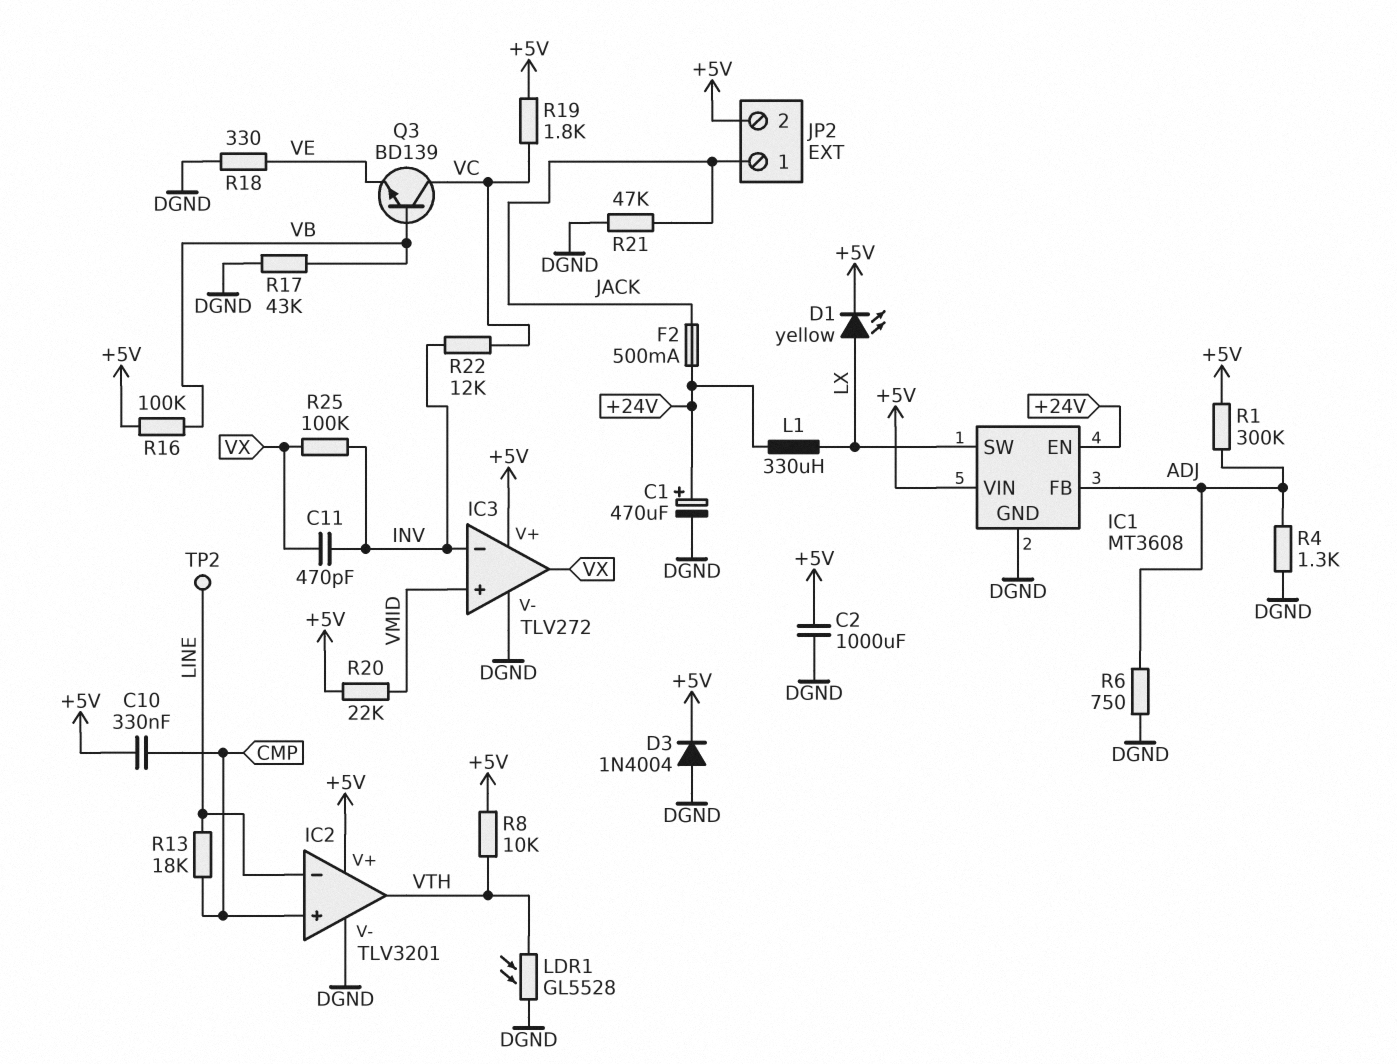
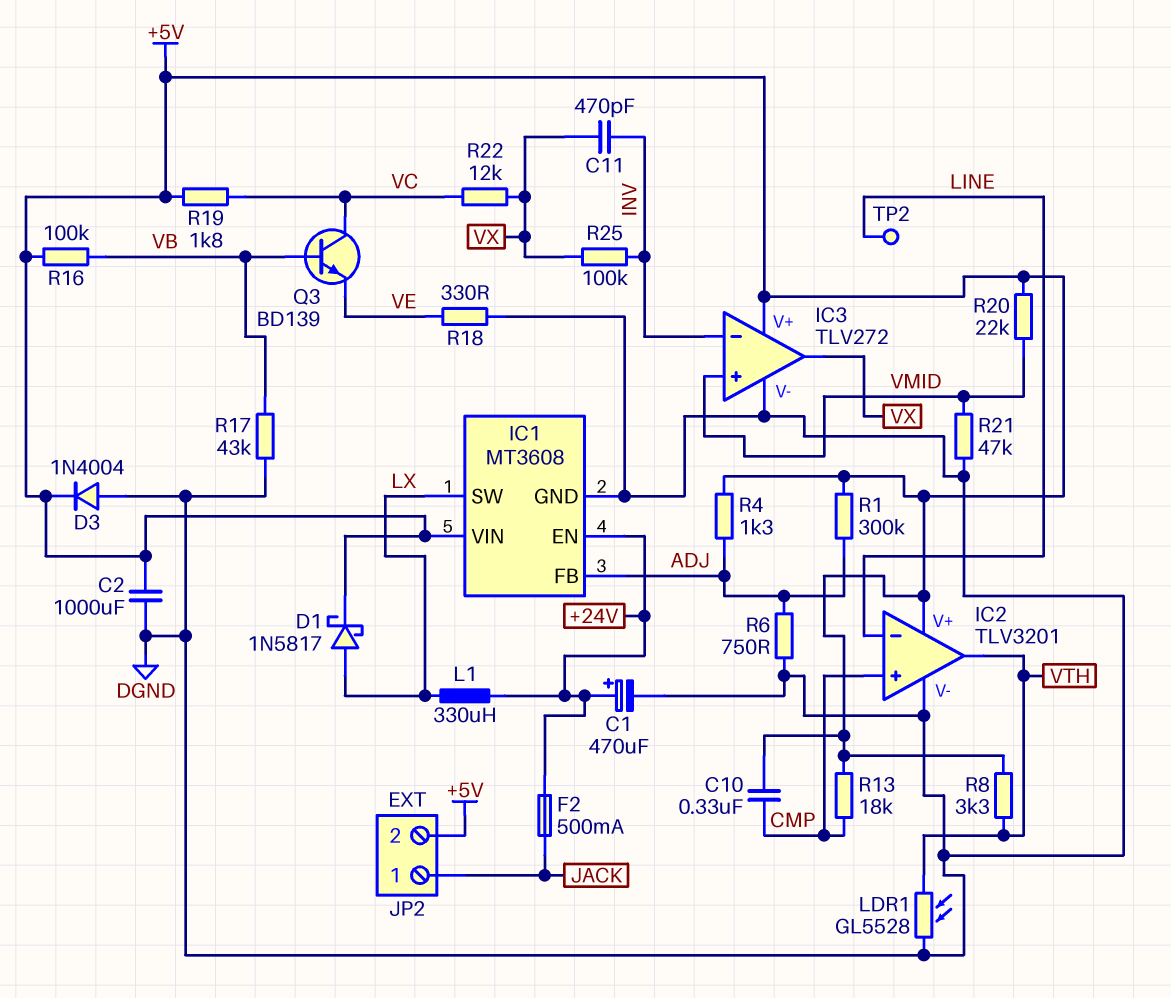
D1: LED yellow (A LX, K +5V) -> schottky 1N5817 (A LX, K +5V)
R4: 1.3k (ADJ, DGND) -> 1.3k (+5V, ADJ)
R8: 10k (+5V, VTH) -> 3.3k (+5V, VTH)
R13: 18k (CMP, LINE) -> 18k (+5V, CMP)
R21: 47k (DGND, JACK) -> 47k (DGND, VMID)
R22: 12k (INV, VC) -> 12k (VC, VX)

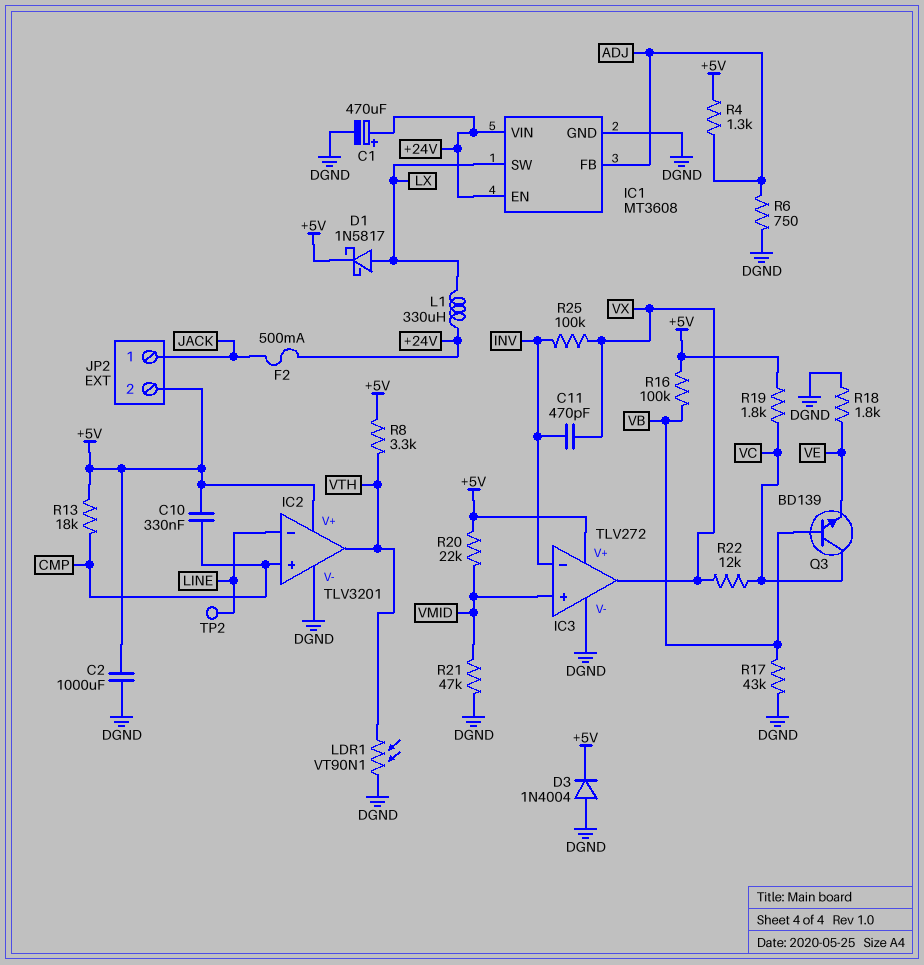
IC1 pin VIN: +5V -> +24V
LDR1: GL5528 (DGND, VTH) -> VT90N1 (DGND, VTH)
R1: 300k (+5V, ADJ) -> none
R18: 330 (DGND, VE) -> 1.8k (DGND, VE)

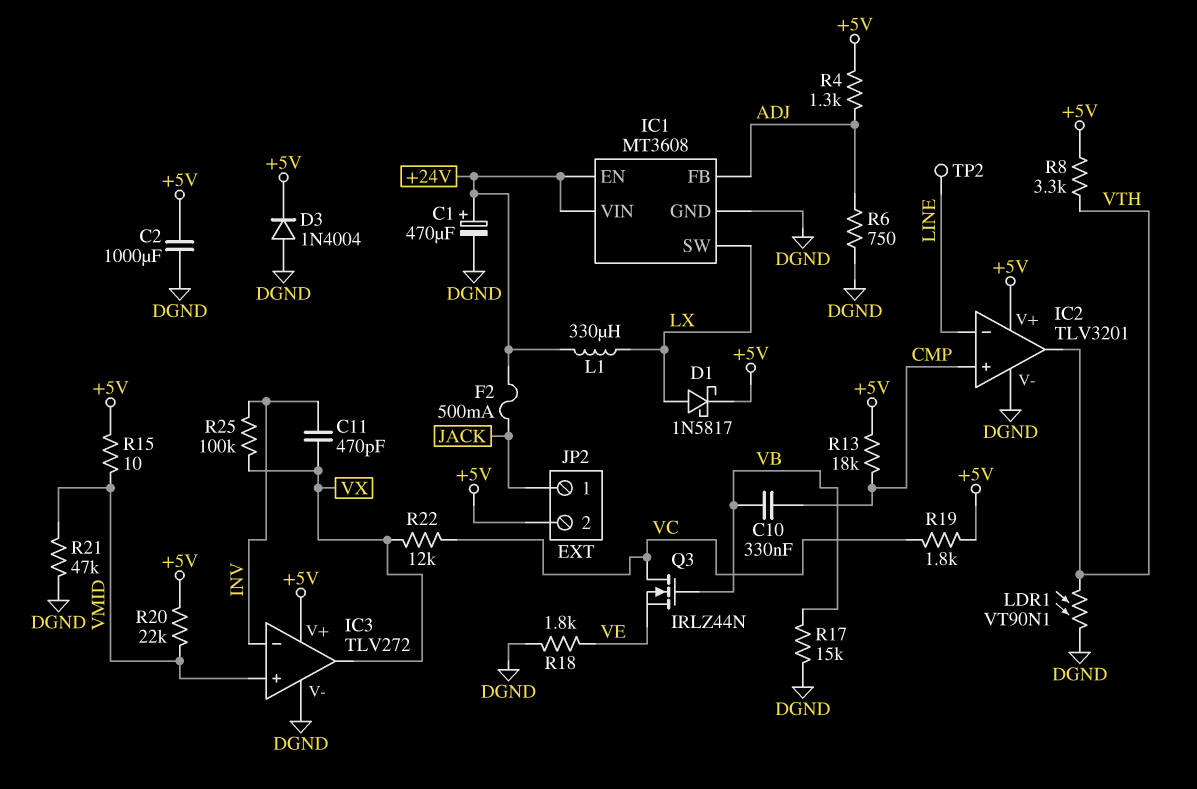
C10: 330nF (+5V, CMP) -> 330nF (CMP, VB)
Q3: NPN BD139 (B VB, C VC, E VE) -> NMOS IRLZ44N (G VB, D VC, S VE)
R15: none -> 10 (+5V, VMID)
R16: 100k (+5V, VB) -> none
R17: 43k (DGND, VB) -> 15k (DGND, VB)

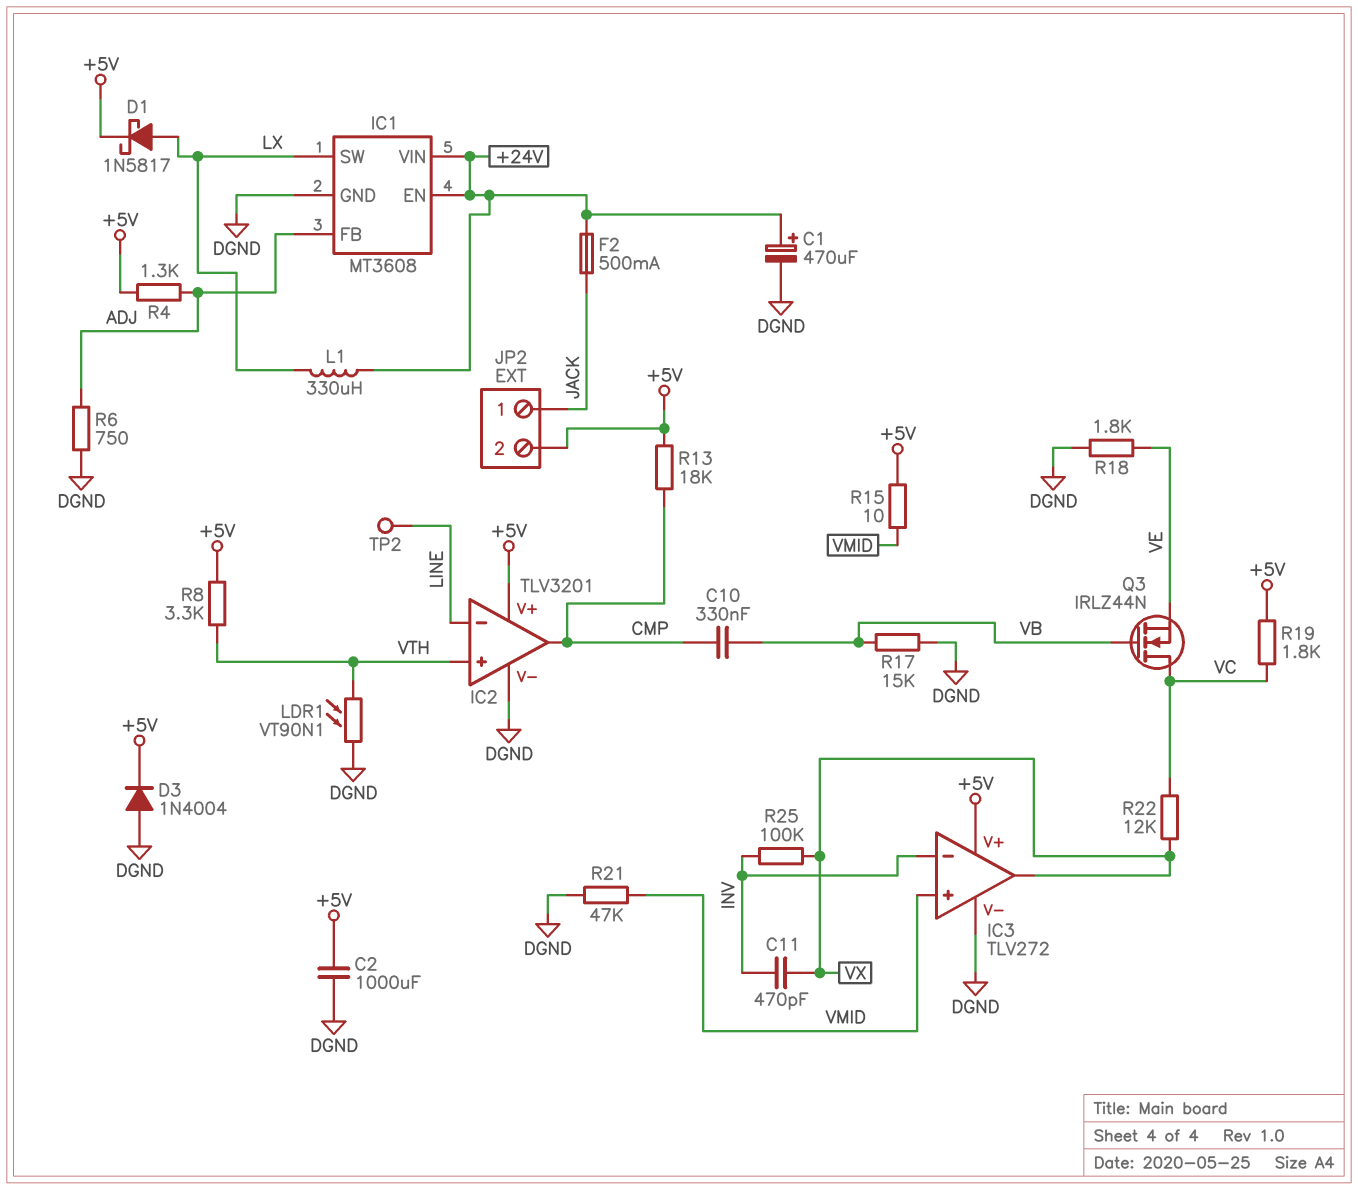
IC2 pin in+: CMP -> VTH
IC2 pin out: VTH -> CMP
R20: 22k (+5V, VMID) -> none

